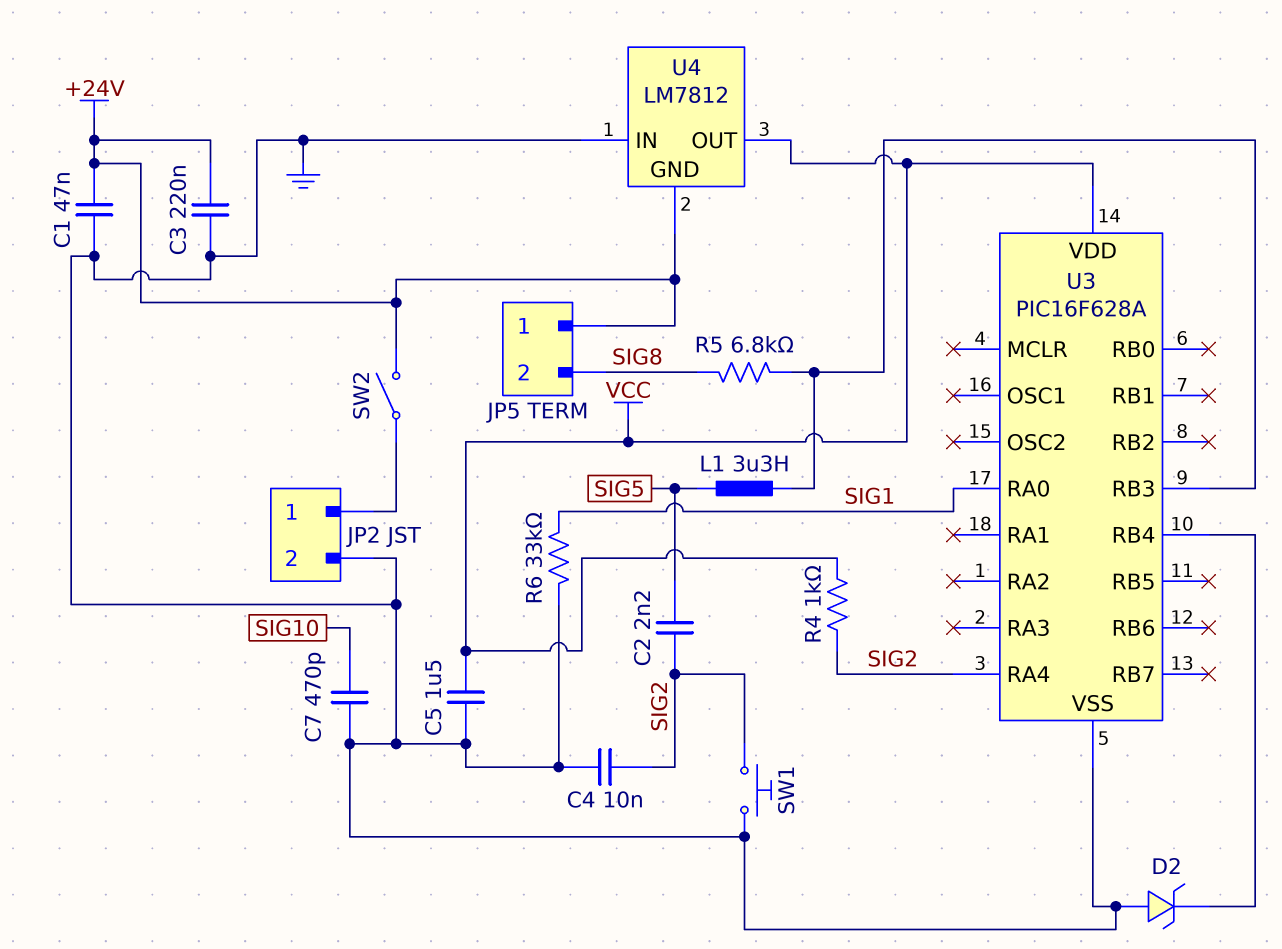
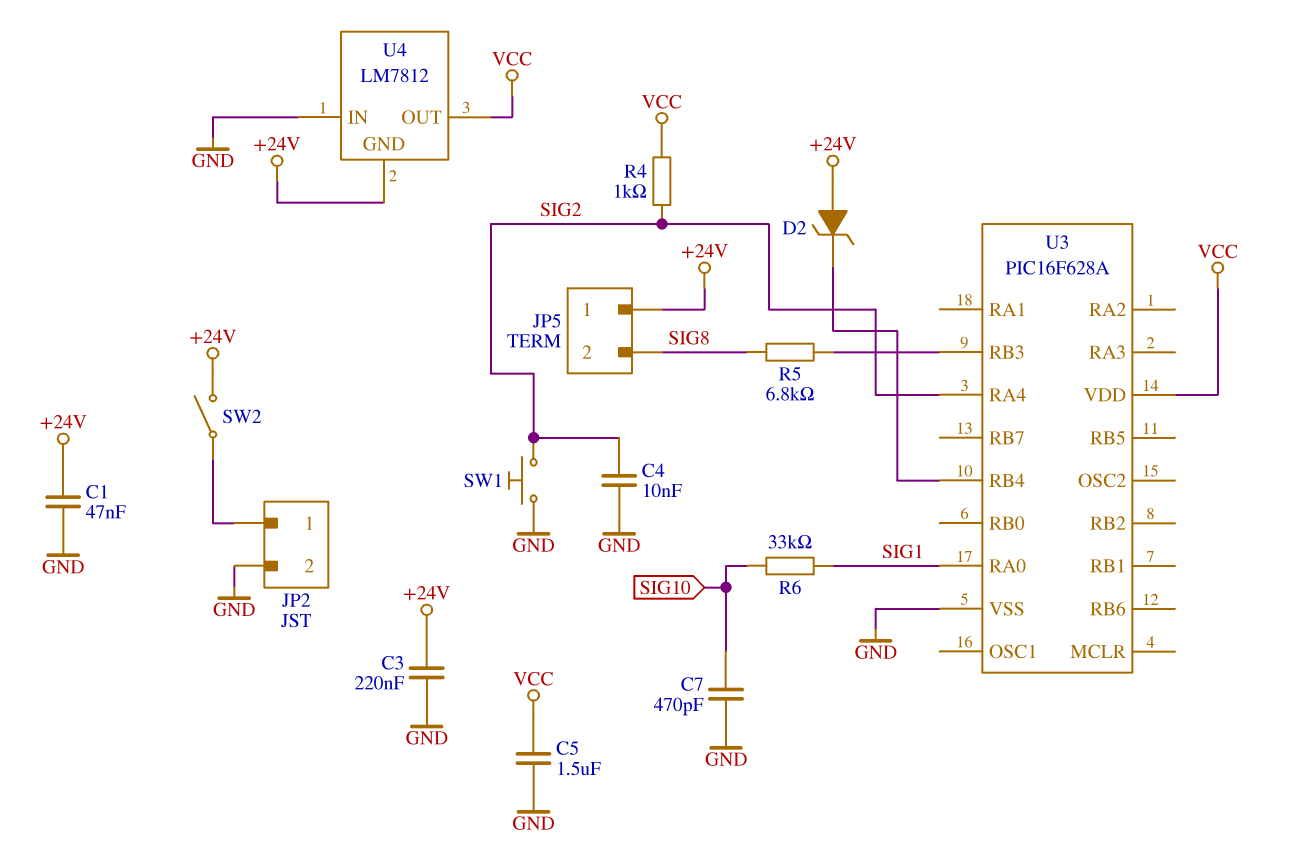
C2: 2.2nF (SIG2, SIG5) -> none
D2: zener (A GND, K U3/RB4) -> zener (A +24V, K U3/RB4)
L1: 3.3uH (SIG5, U3/RB3) -> none
R6: 33k (GND, SIG1) -> 33k (SIG1, SIG10)

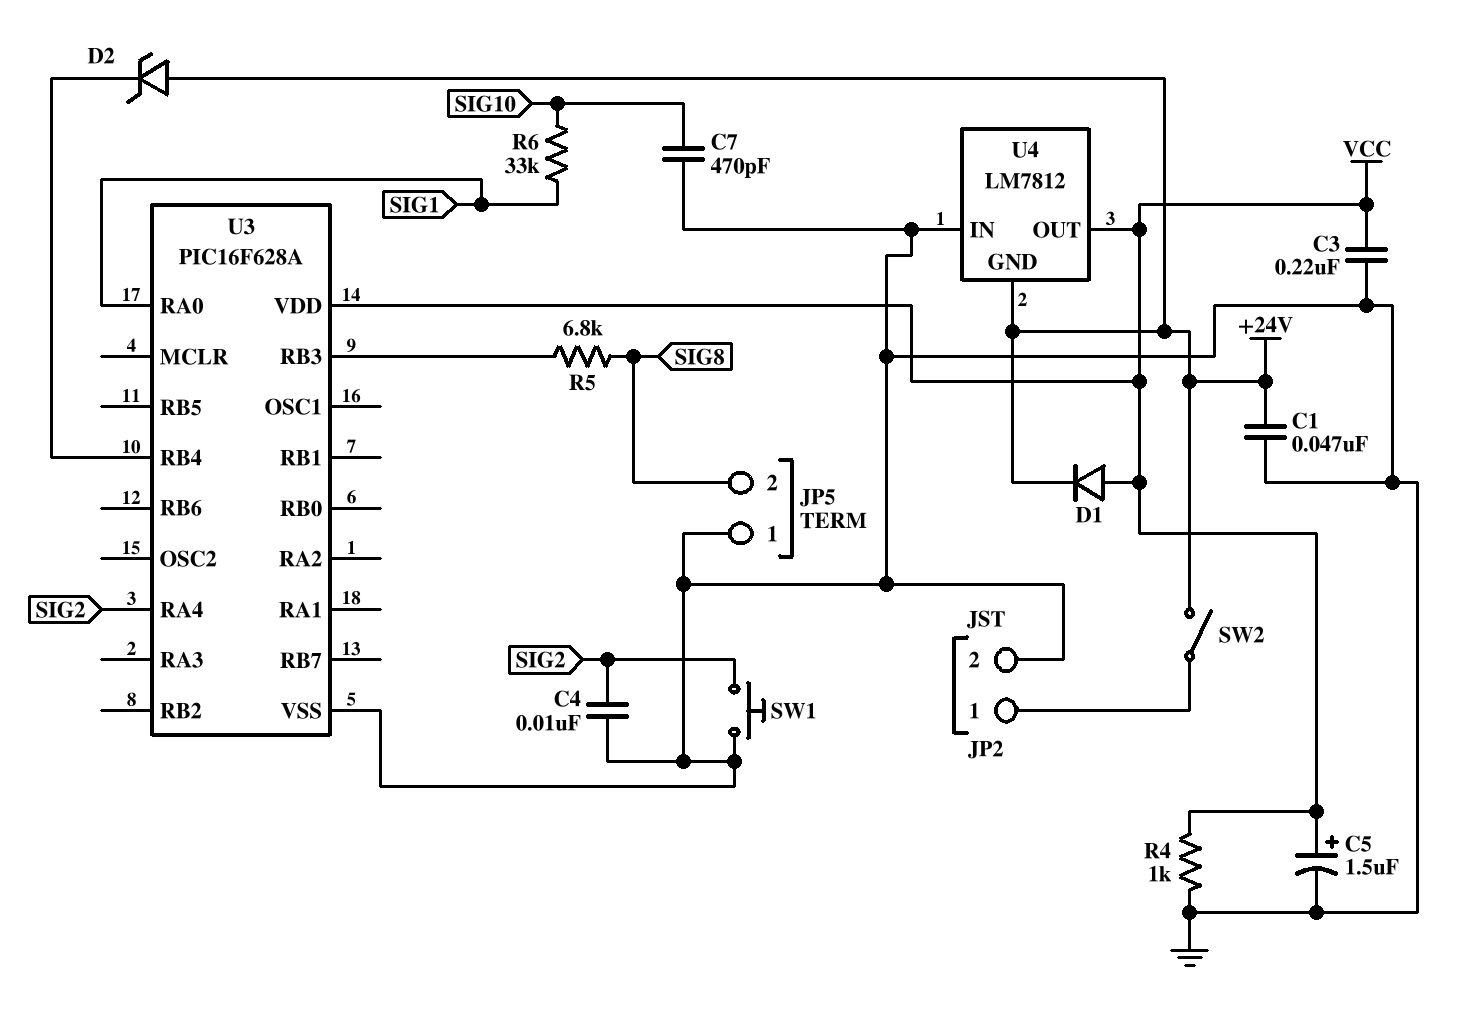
C3: 220nF (+24V, GND) -> 220nF (GND, VCC)
C5: 1.5uF (GND, VCC) -> 1.5uF (plus VCC, minus GND)
D1: none -> diode (A VCC, K +24V)
JP5 pin 1: +24V -> GND
R4: 1k (SIG2, VCC) -> 1k (GND, VCC)

